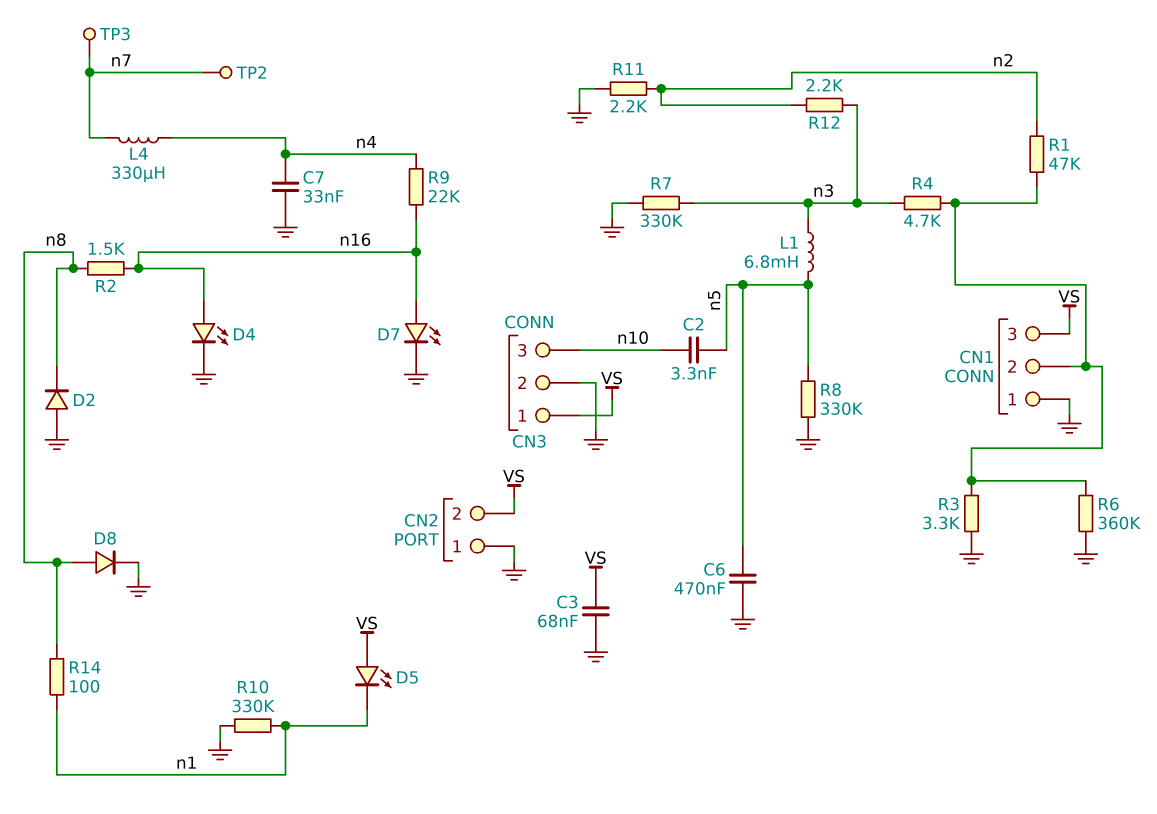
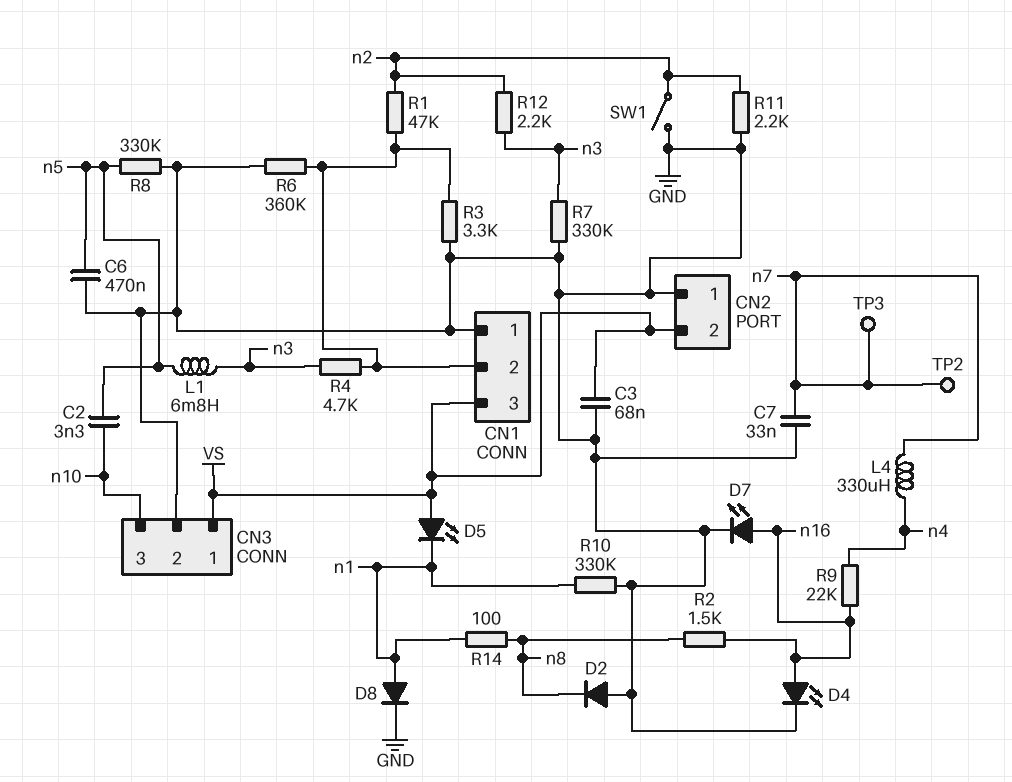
C7: 33nF (GND, n4) -> 33nF (GND, n7)
D8: diode (A n8, K GND) -> diode (A n1, K GND)
SW1: none -> switch (GND, n2)

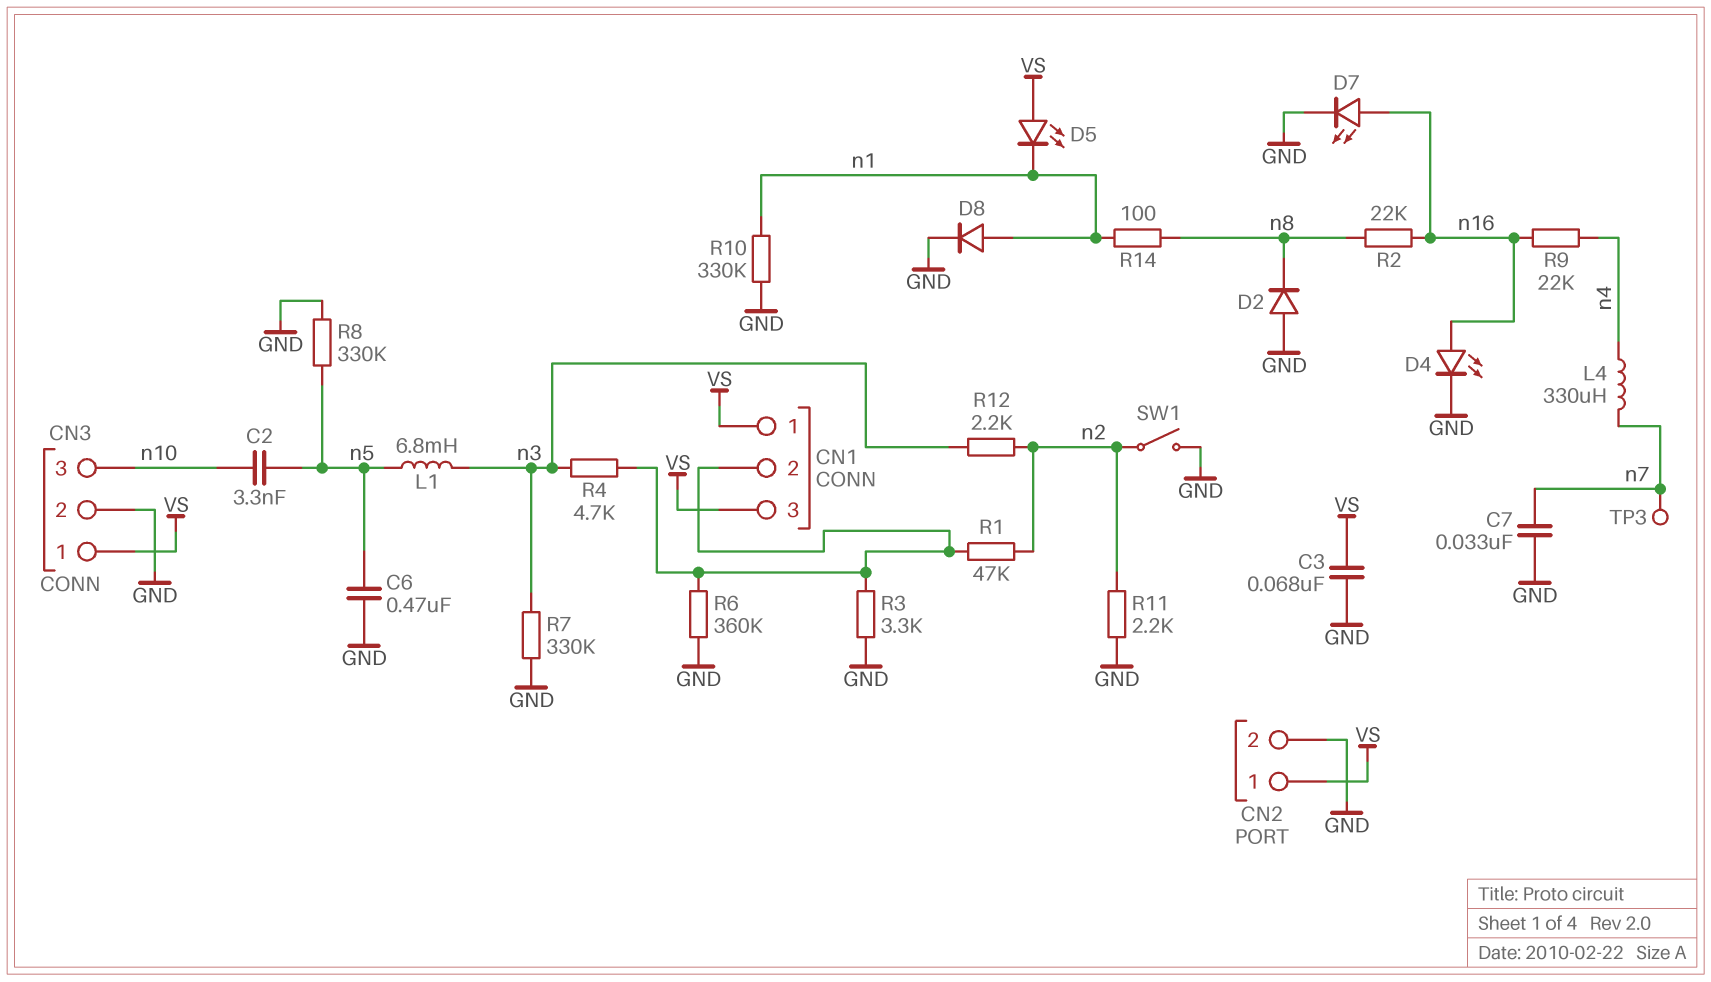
CN1 pin 1: GND -> VS
CN2 pin 1: GND -> VS
CN2 pin 2: VS -> GND
R2: 1.5k (n8, n16) -> 22k (n8, n16)
TP2: test point (n7) -> none

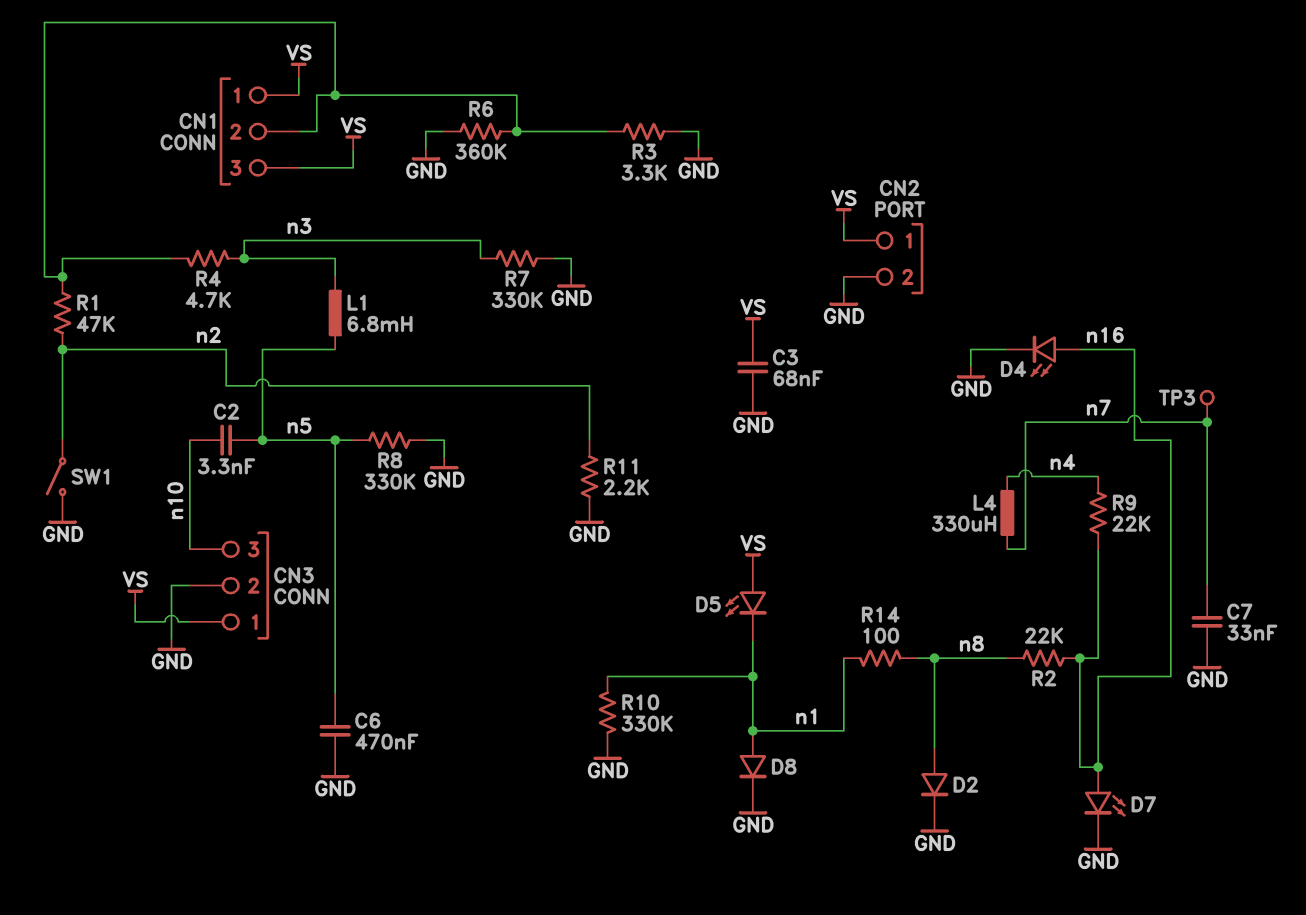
D2: diode (A GND, K n8) -> diode (A n8, K GND)
R12: 2.2k (n2, n3) -> none

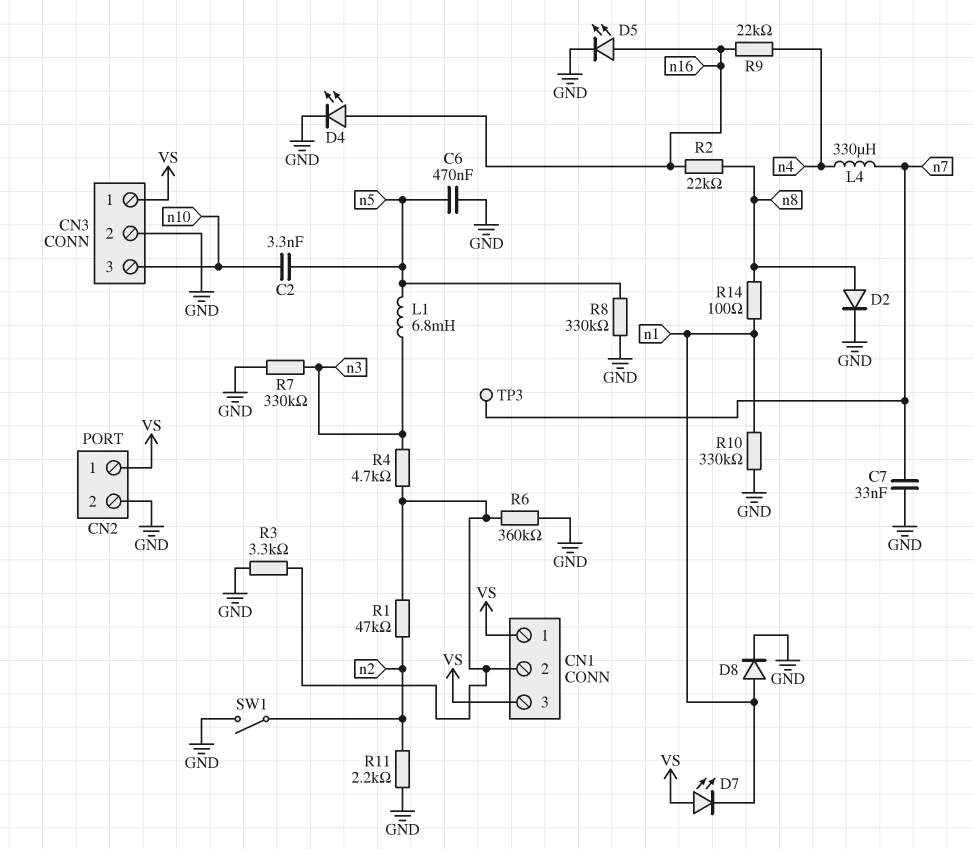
C3: 68nF (GND, VS) -> none
D5: LED (A VS, K n1) -> LED (A n16, K GND)
D7: LED (A n16, K GND) -> LED (A VS, K n1)

